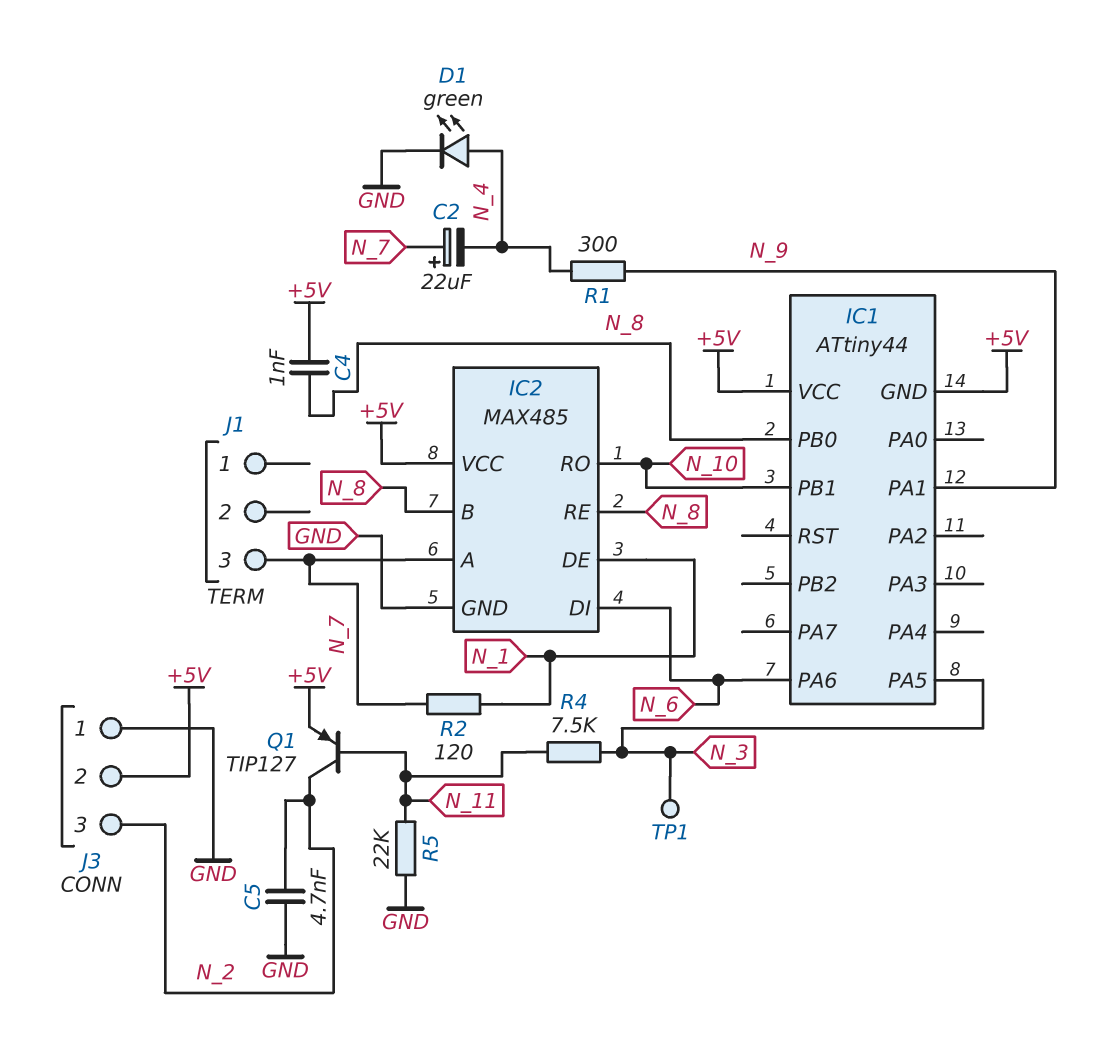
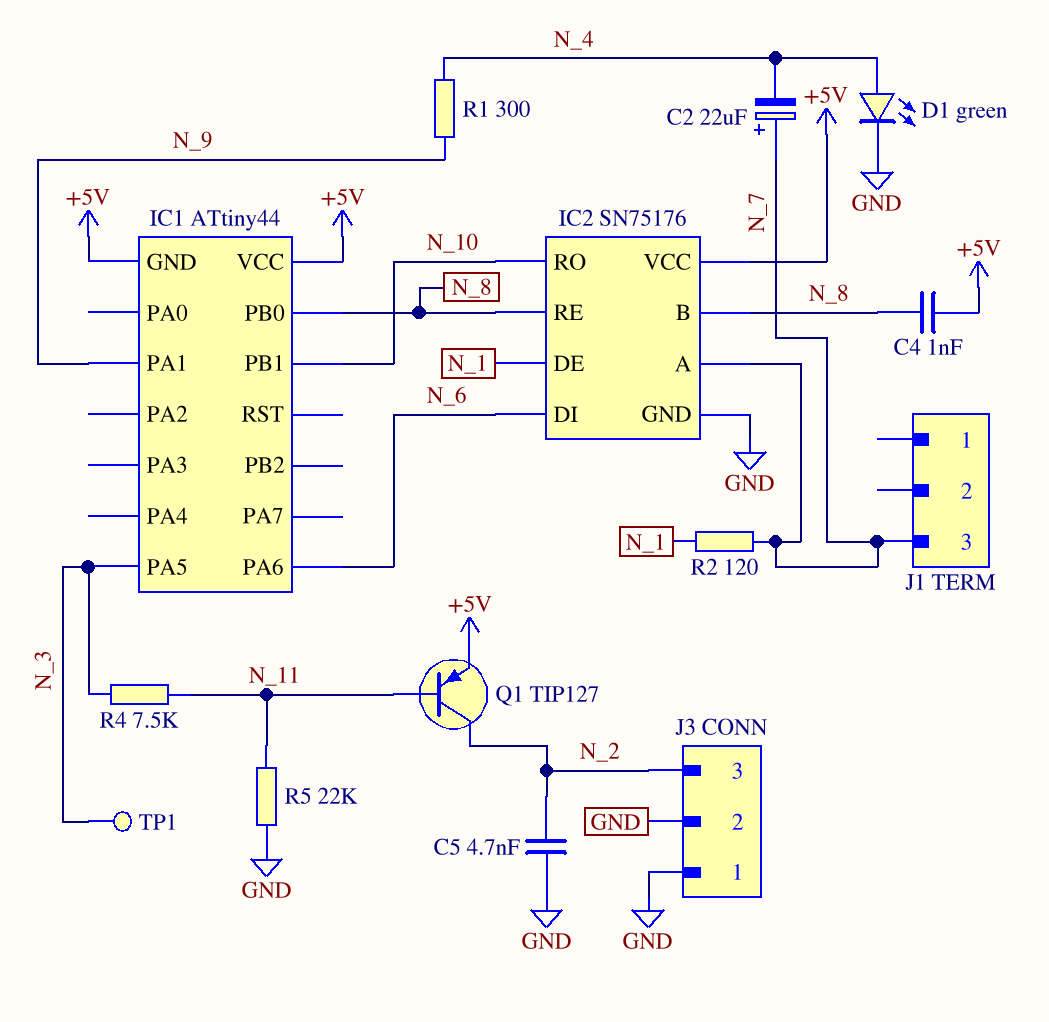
IC2: MAX485 -> SN75176
J3 pin 2: +5V -> GND

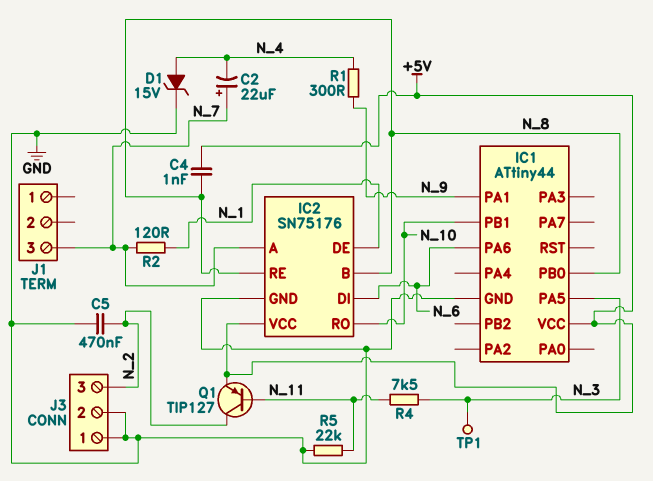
C5: 4.7nF (GND, N_2) -> 470nF (GND, N_2)
D1: LED green (A N_4, K GND) -> zener 15V (A N_4, K GND)
IC1 pin GND: +5V -> GND

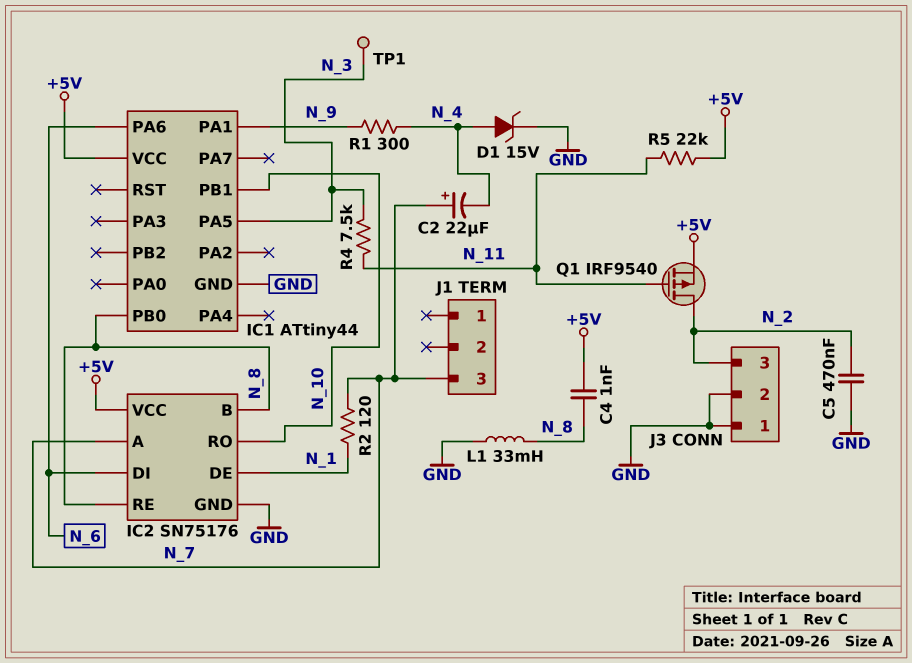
L1: none -> 33mH (GND, N_8)
Q1: PNP TIP127 (B N_11, C N_2, E +5V) -> PMOS IRF9540 (G N_11, D N_2, S +5V)
R5: 22k (GND, N_11) -> 22k (+5V, N_11)

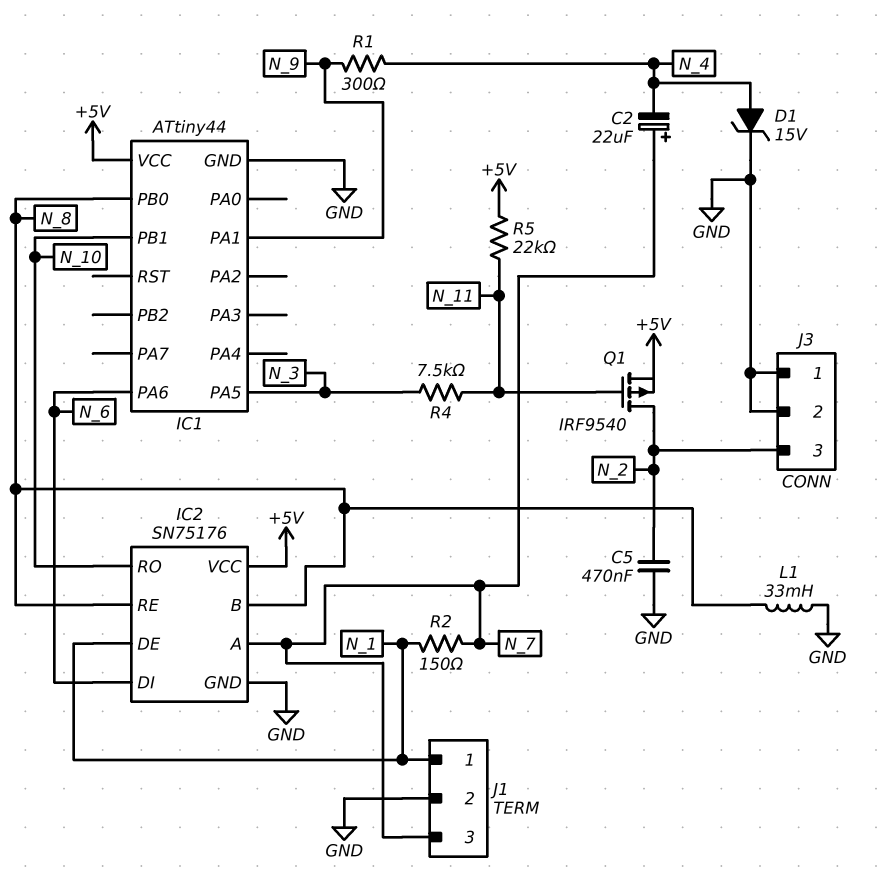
C4: 1nF (+5V, N_8) -> none
J1 pin 1: none -> N_1
J1 pin 2: none -> GND
R2: 120 (N_1, N_7) -> 150 (N_1, N_7)
TP1: test point (N_3) -> none

